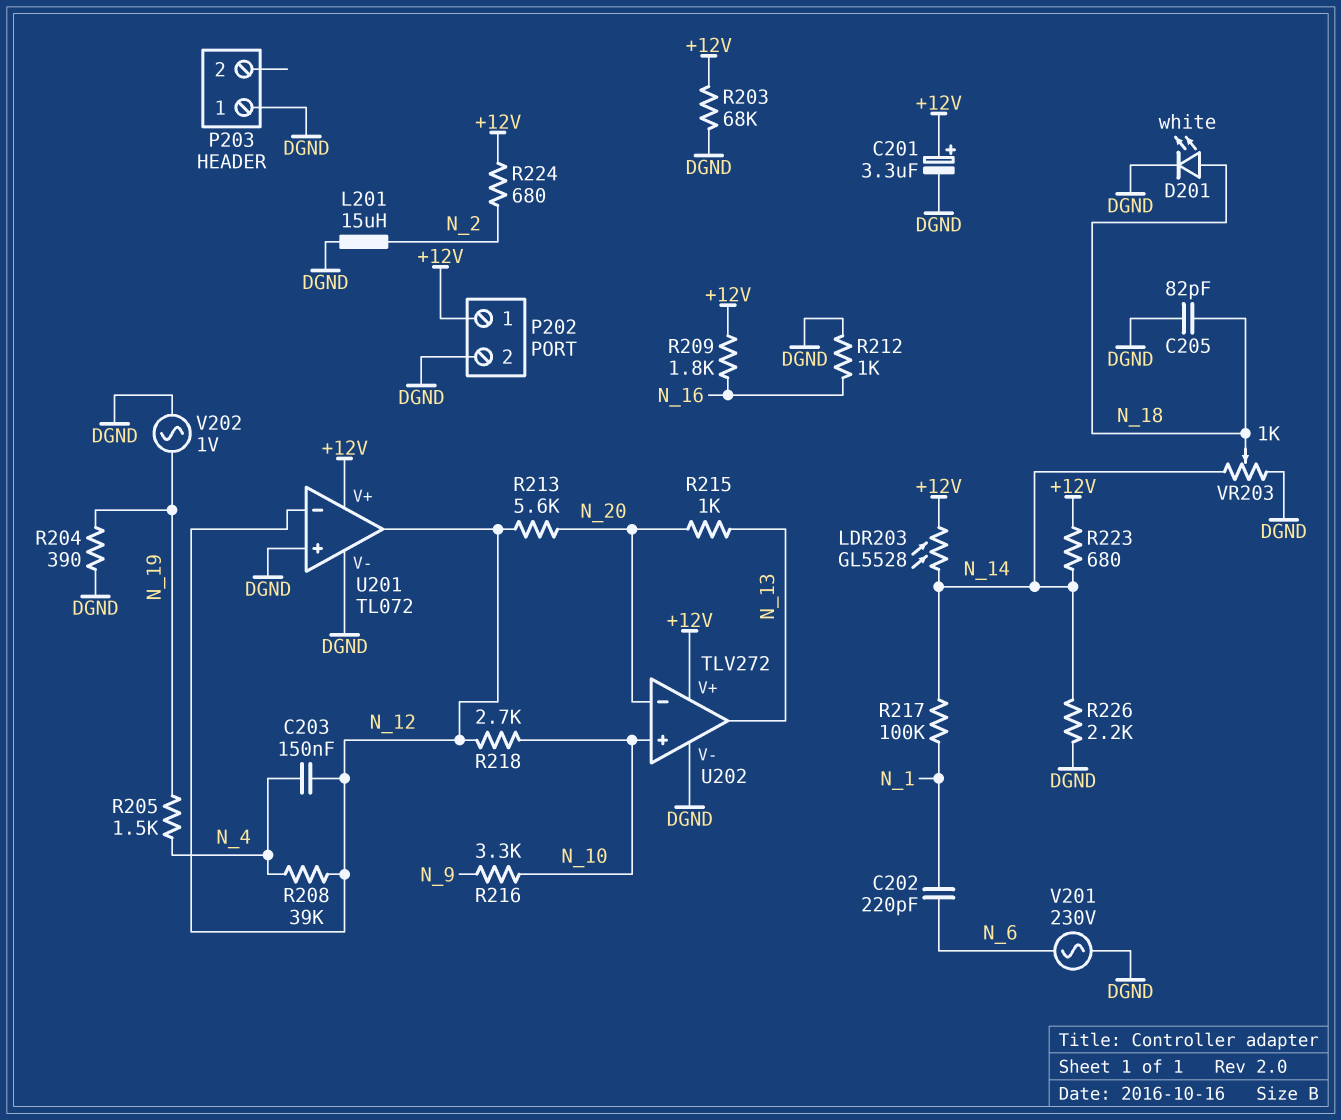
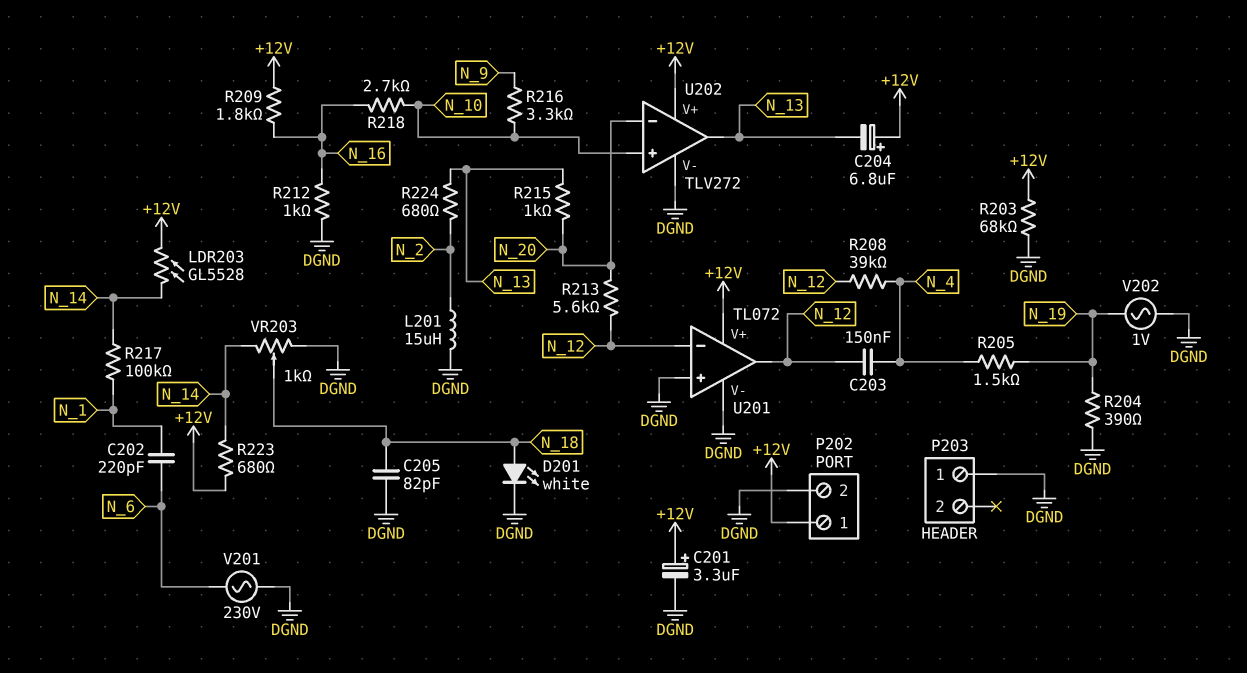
C204: none -> 6.8uF (plus +12V, minus N_13)
R218: 2.7k (N_10, N_12) -> 2.7k (N_10, N_16)
R224: 680 (+12V, N_2) -> 680 (N_2, N_13)
R226: 2.2k (DGND, N_14) -> none

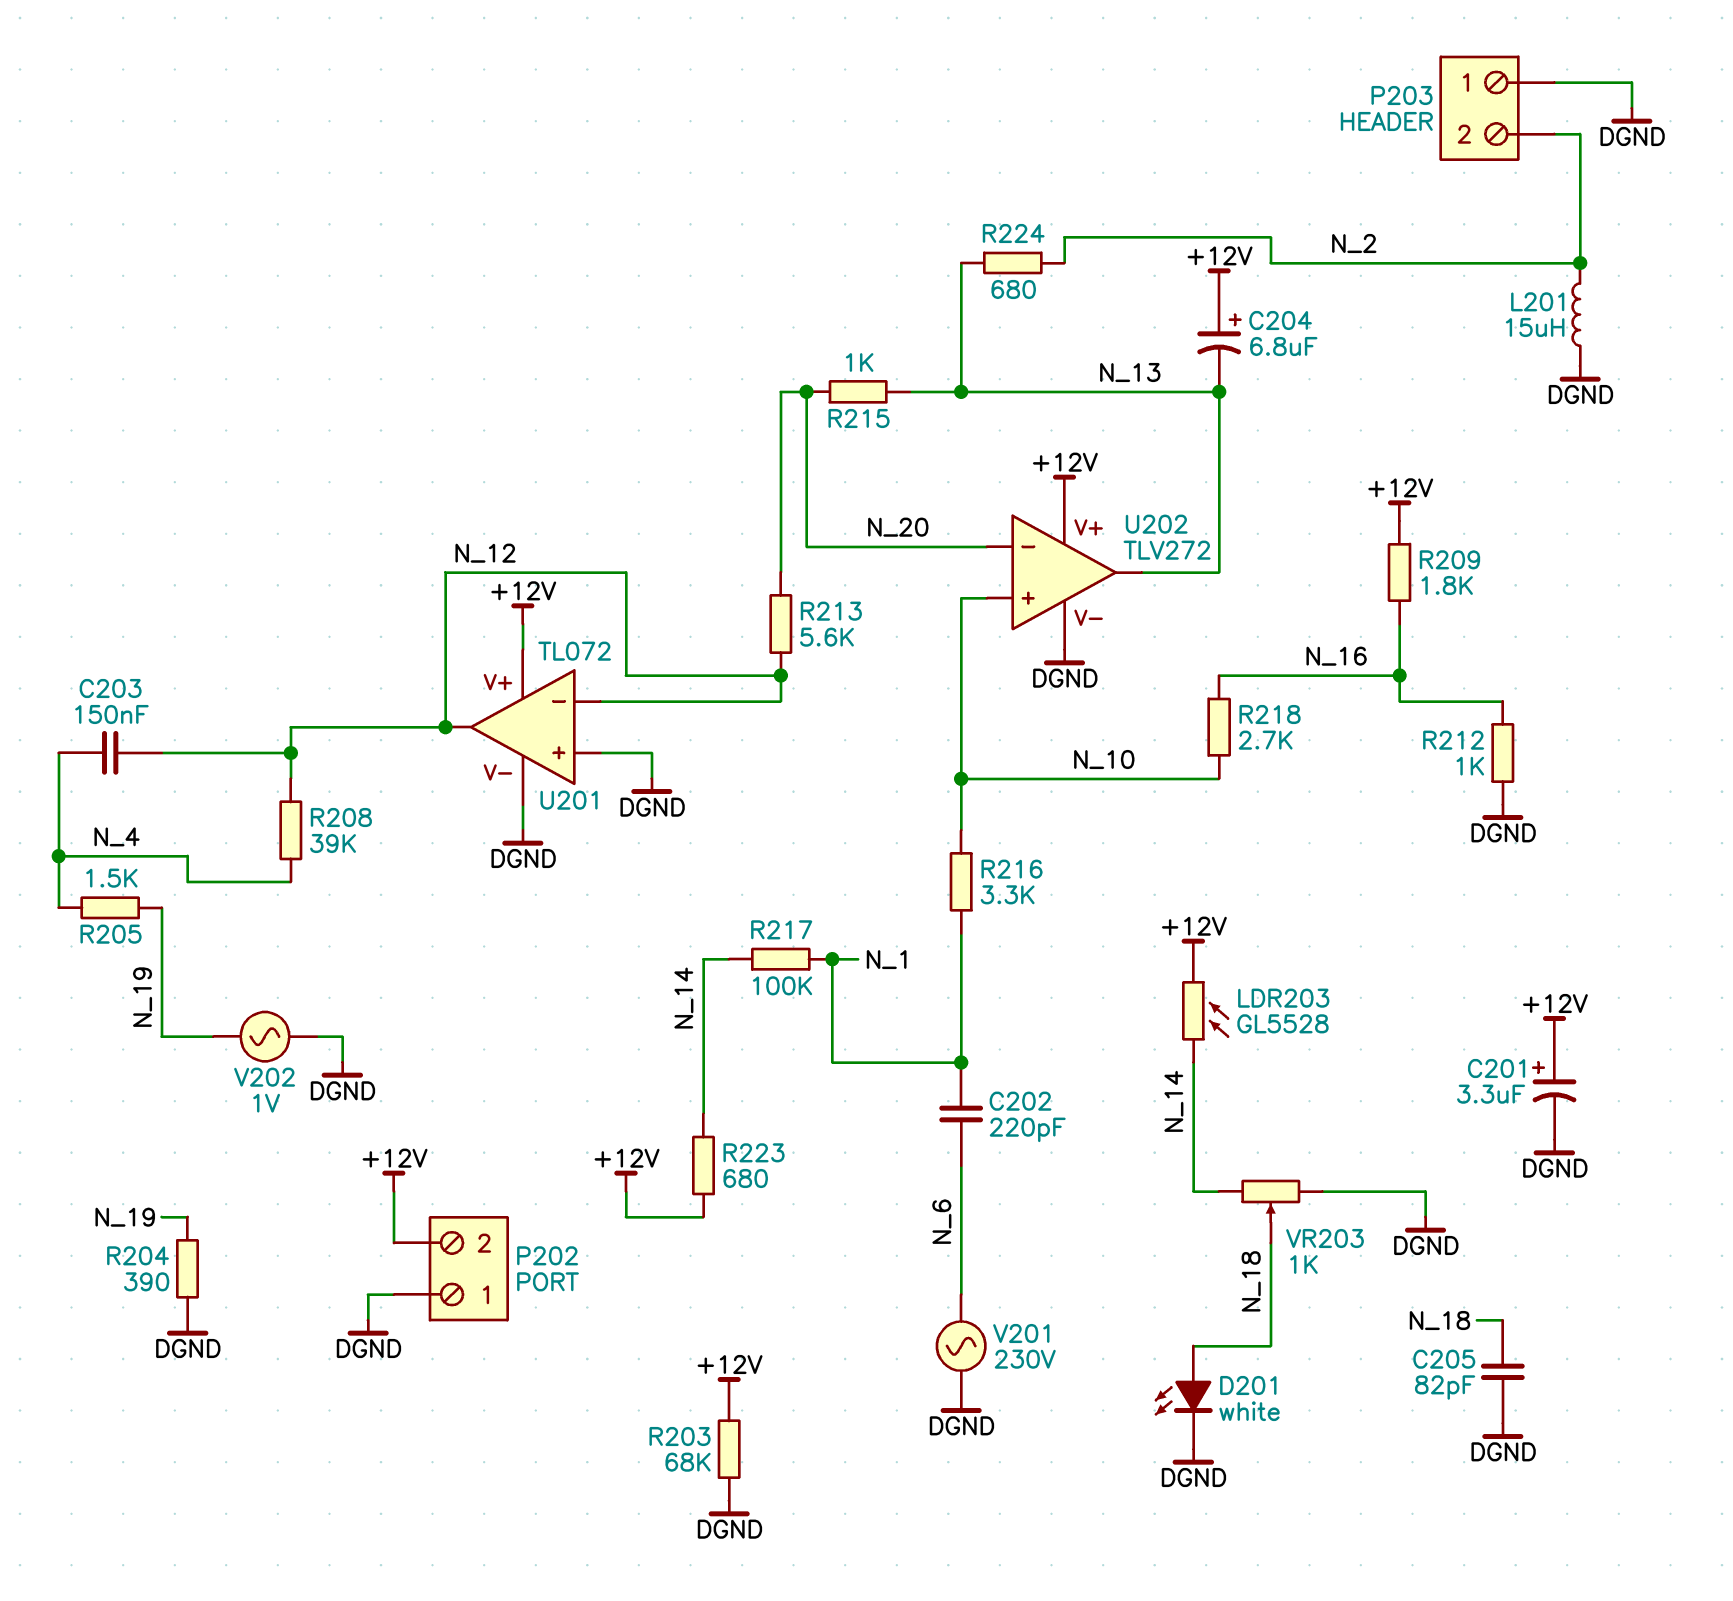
P202 pin 1: +12V -> DGND
P202 pin 2: DGND -> +12V
P203 pin 2: none -> N_2
R216: 3.3k (N_9, N_10) -> 3.3k (N_1, N_10)

